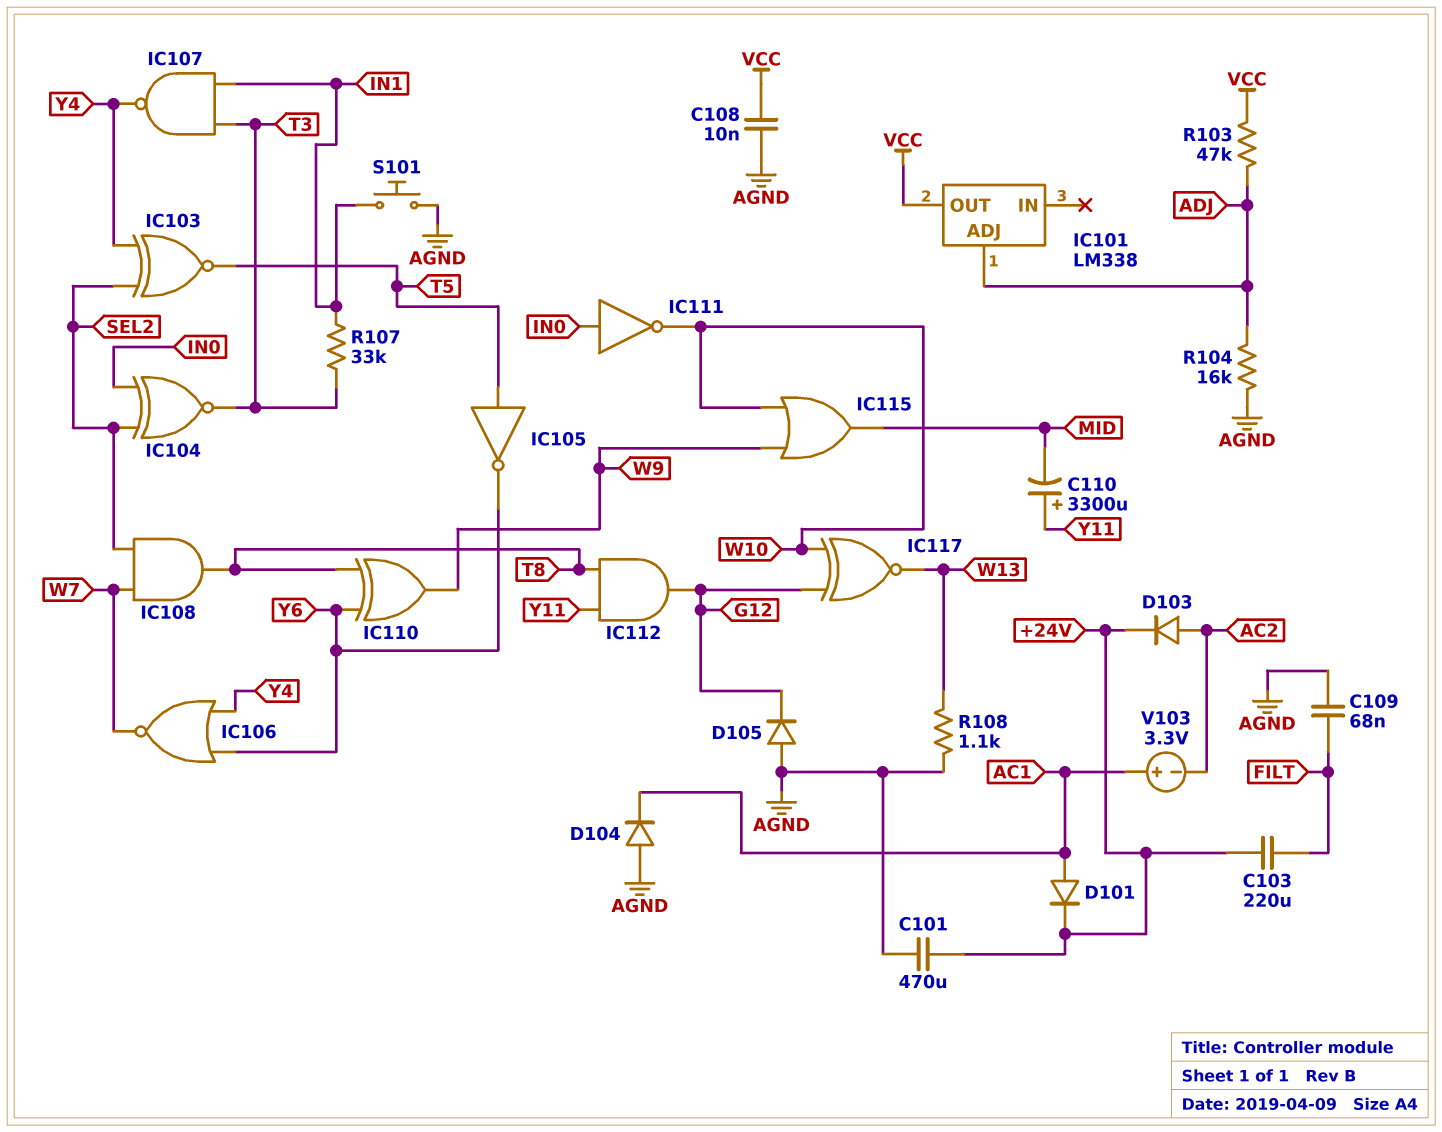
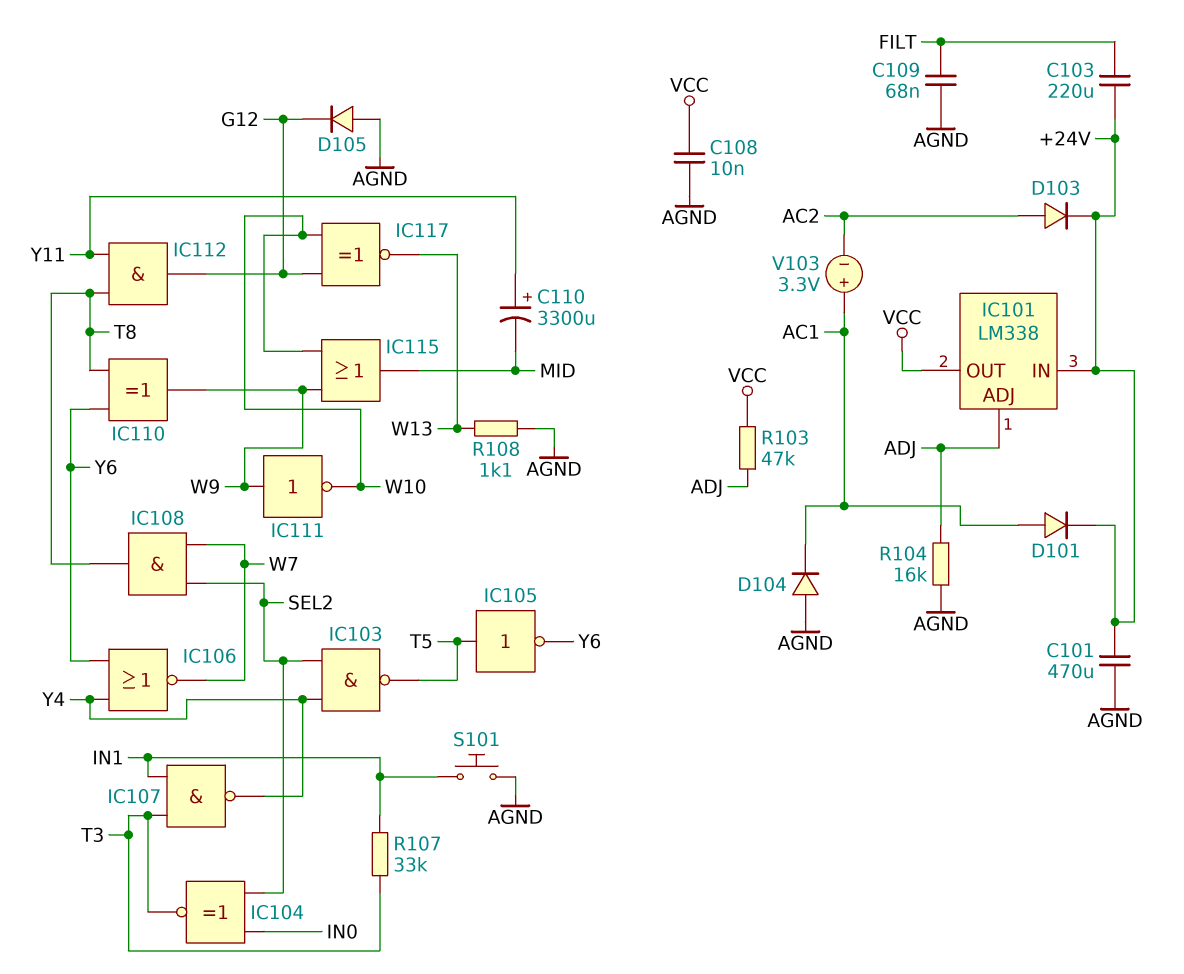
IC101 pin IN: none -> +24V
IC103: XNOR (in SEL2, in Y4, out T5) -> NAND (in SEL2, in Y4, out T5)
IC111: NOT (in IN0, out W10) -> NOT (in W9, out W10)

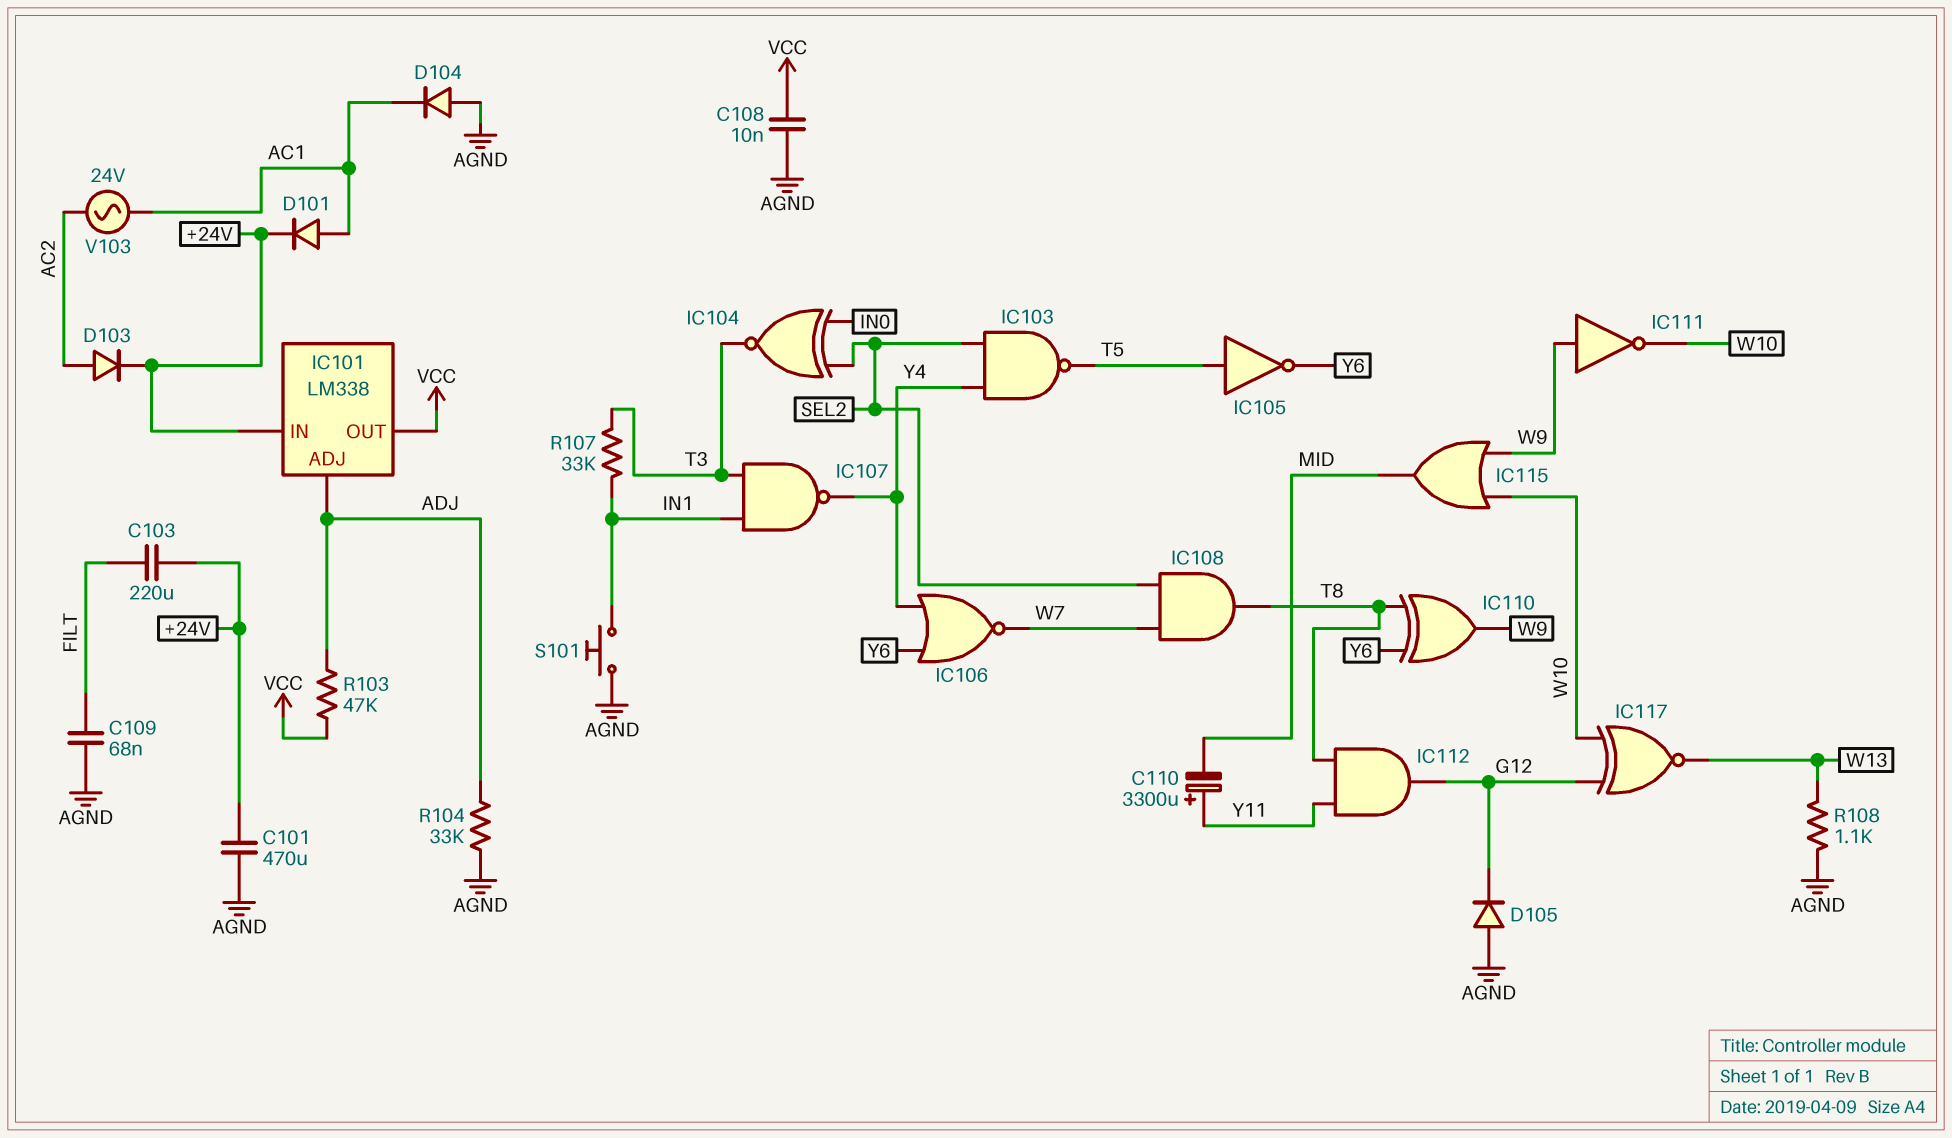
R104: 16k (ADJ, AGND) -> 33k (ADJ, AGND)
V103: 3.3V (plus AC1, minus AC2) -> AC 24V (AC1, AC2)

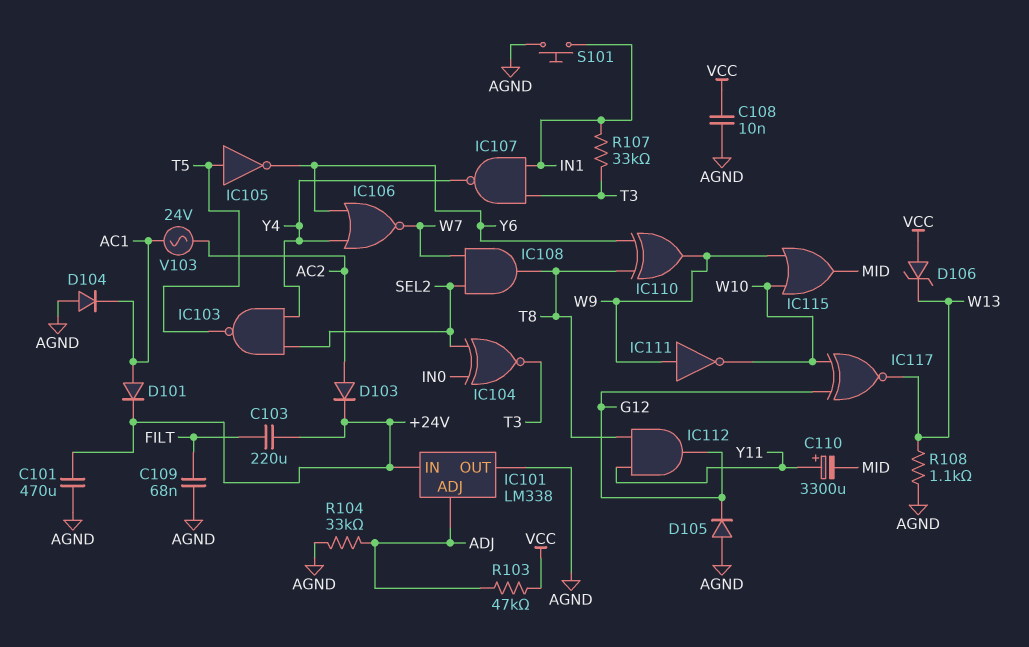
D106: none -> zener (A VCC, K W13)
IC101 pin OUT: VCC -> AGND

